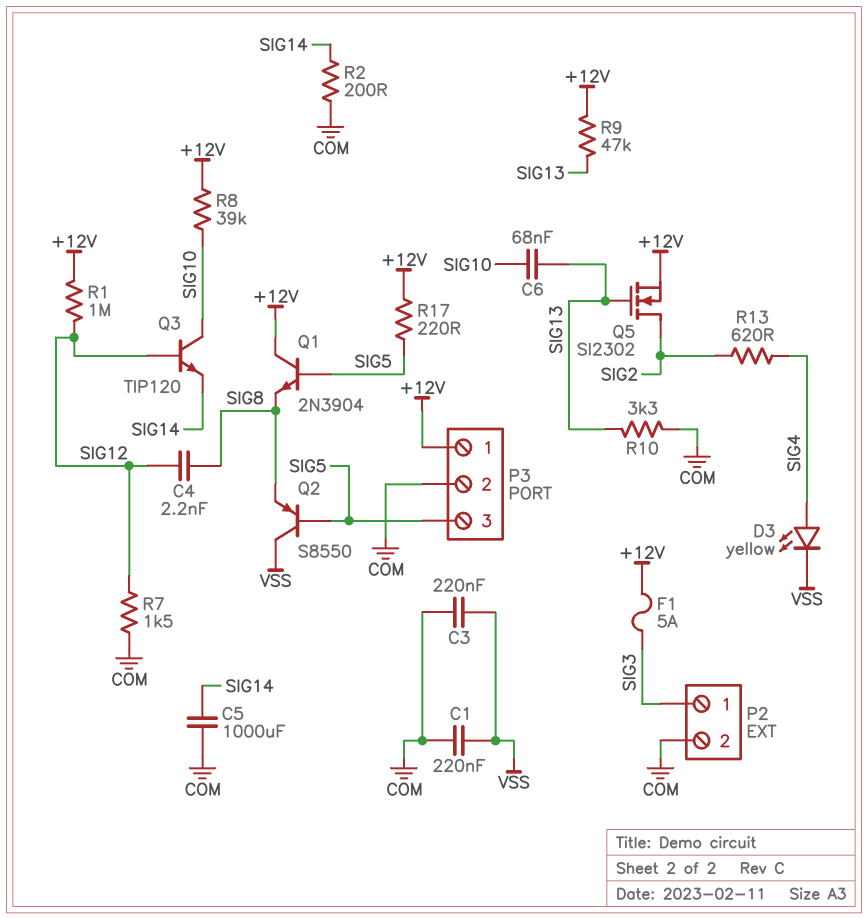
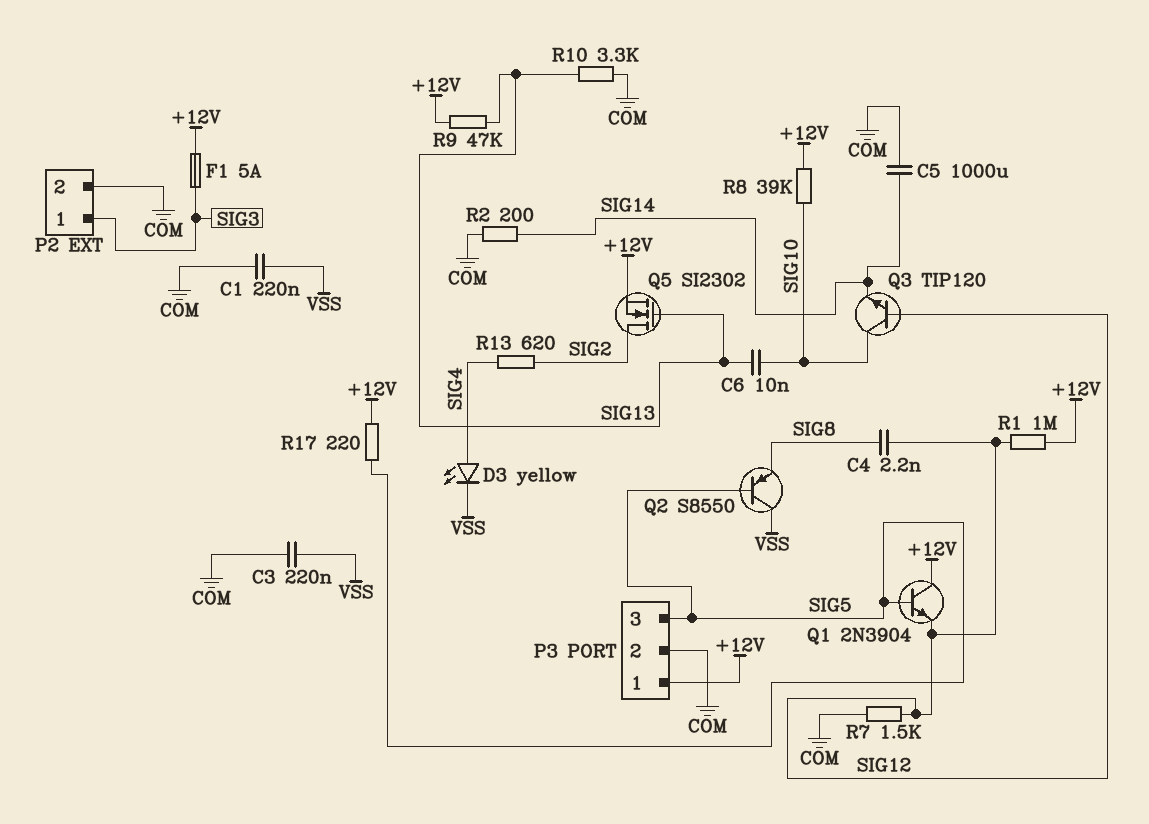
C6: 68nF (SIG10, SIG13) -> 10nF (SIG10, SIG13)
Q1: NPN 2N3904 (B SIG5, C +12V, E SIG8) -> NPN 2N3904 (B SIG5, C +12V, E SIG12)

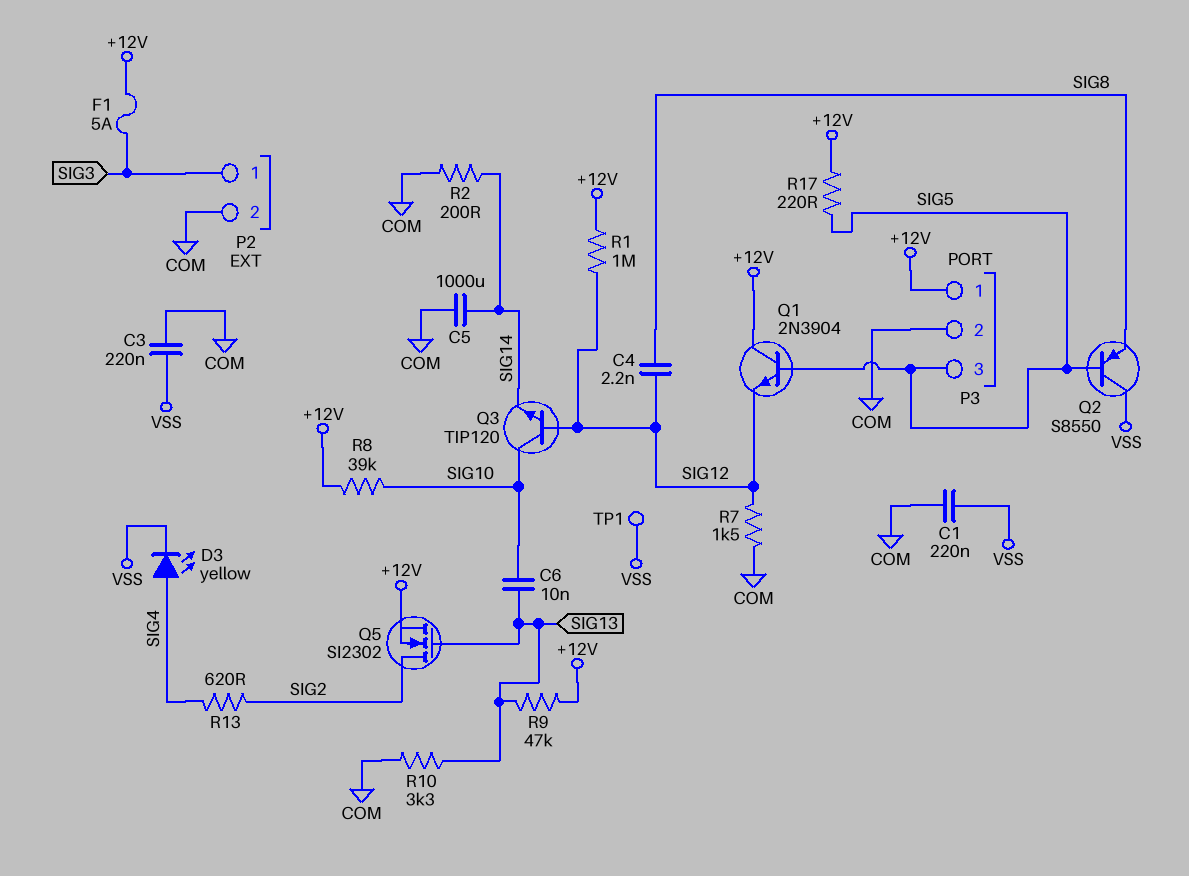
TP1: none -> test point (VSS)

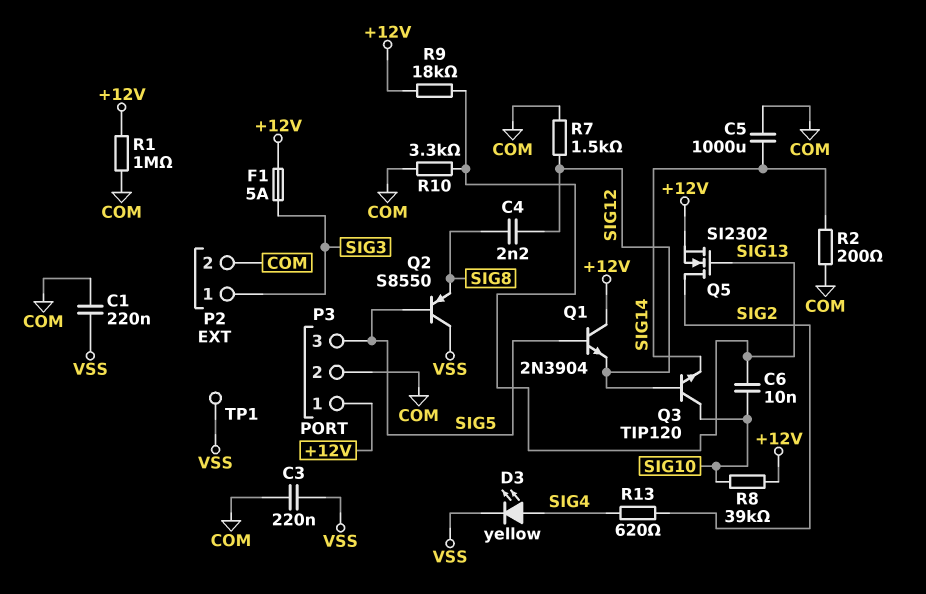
R1: 1M (+12V, SIG12) -> 1M (+12V, COM)
R9: 47k (+12V, SIG13) -> 18k (+12V, SIG13)
R17: 220 (+12V, SIG5) -> none

